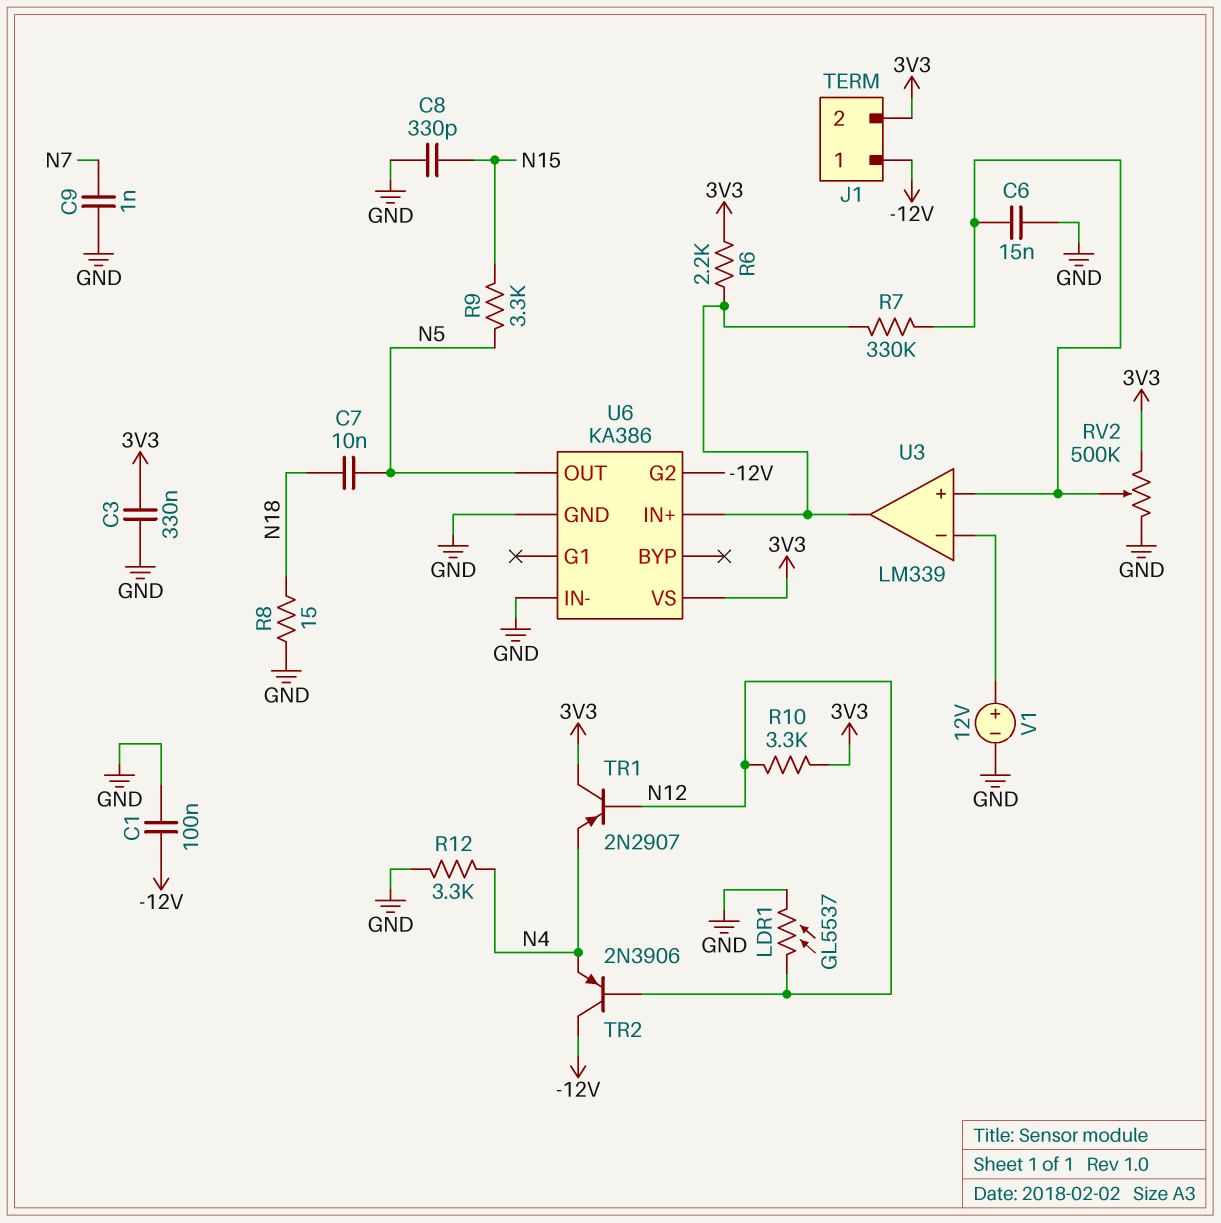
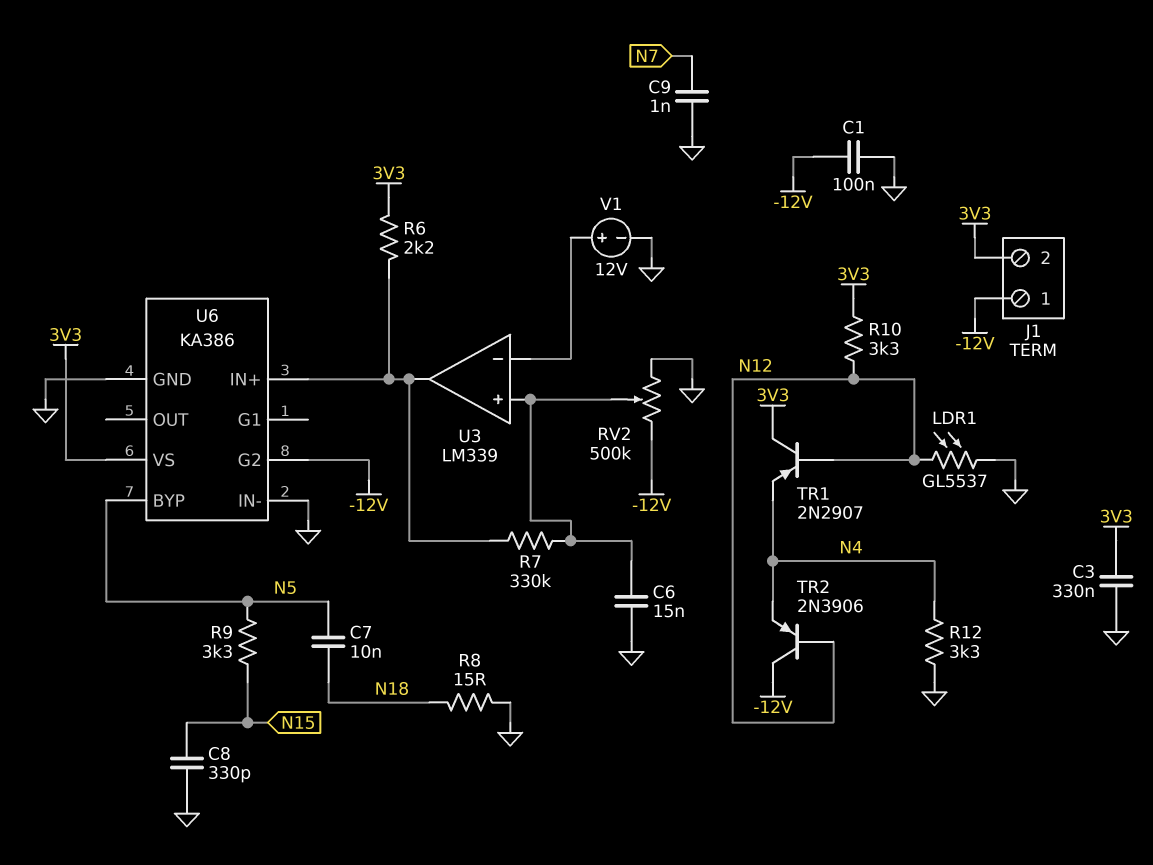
RV2: 500k (3V3, GND, wiper U3/in+) -> 500k (-12V, GND, wiper U3/in+)
U6 pin BYP: none -> N5
U6 pin OUT: N5 -> none

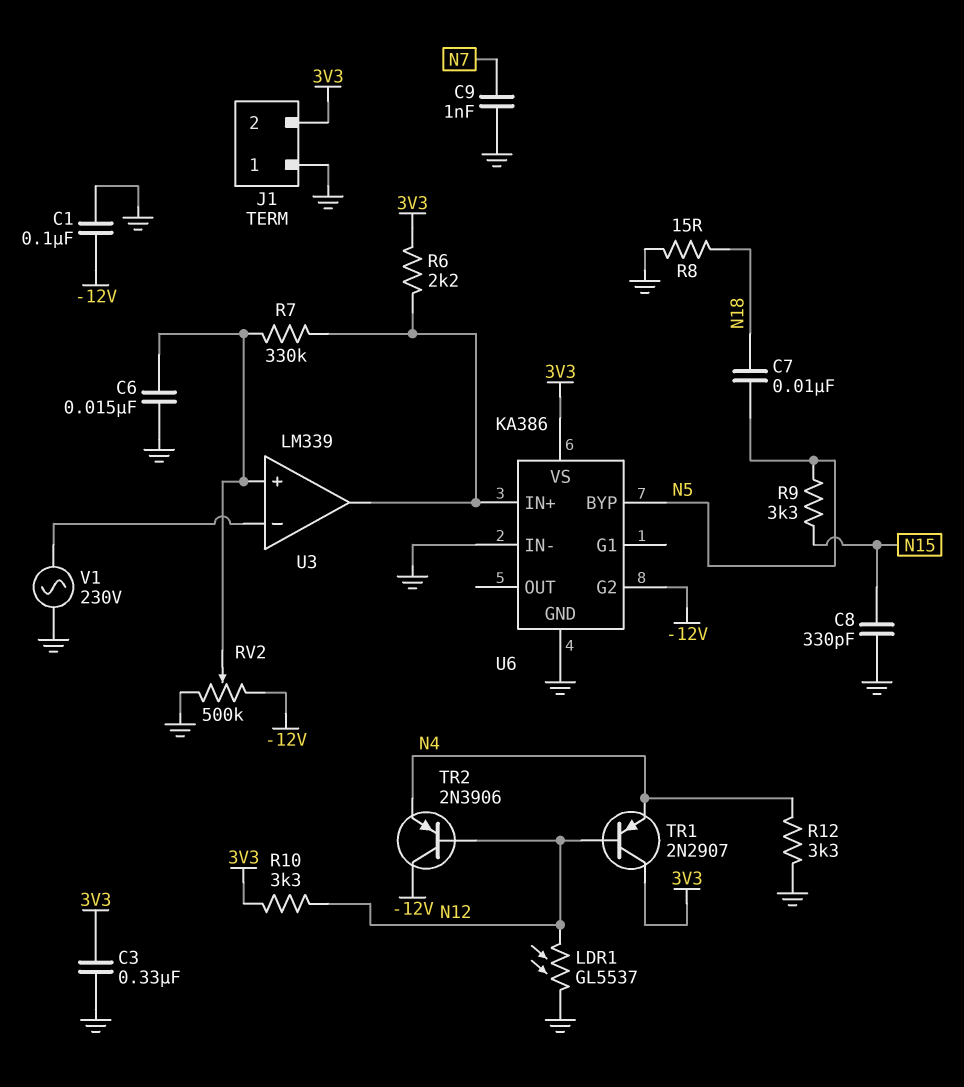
J1 pin 1: -12V -> GND
V1: 12V (plus U3/in-, minus GND) -> AC 230V (GND, U3/in-)

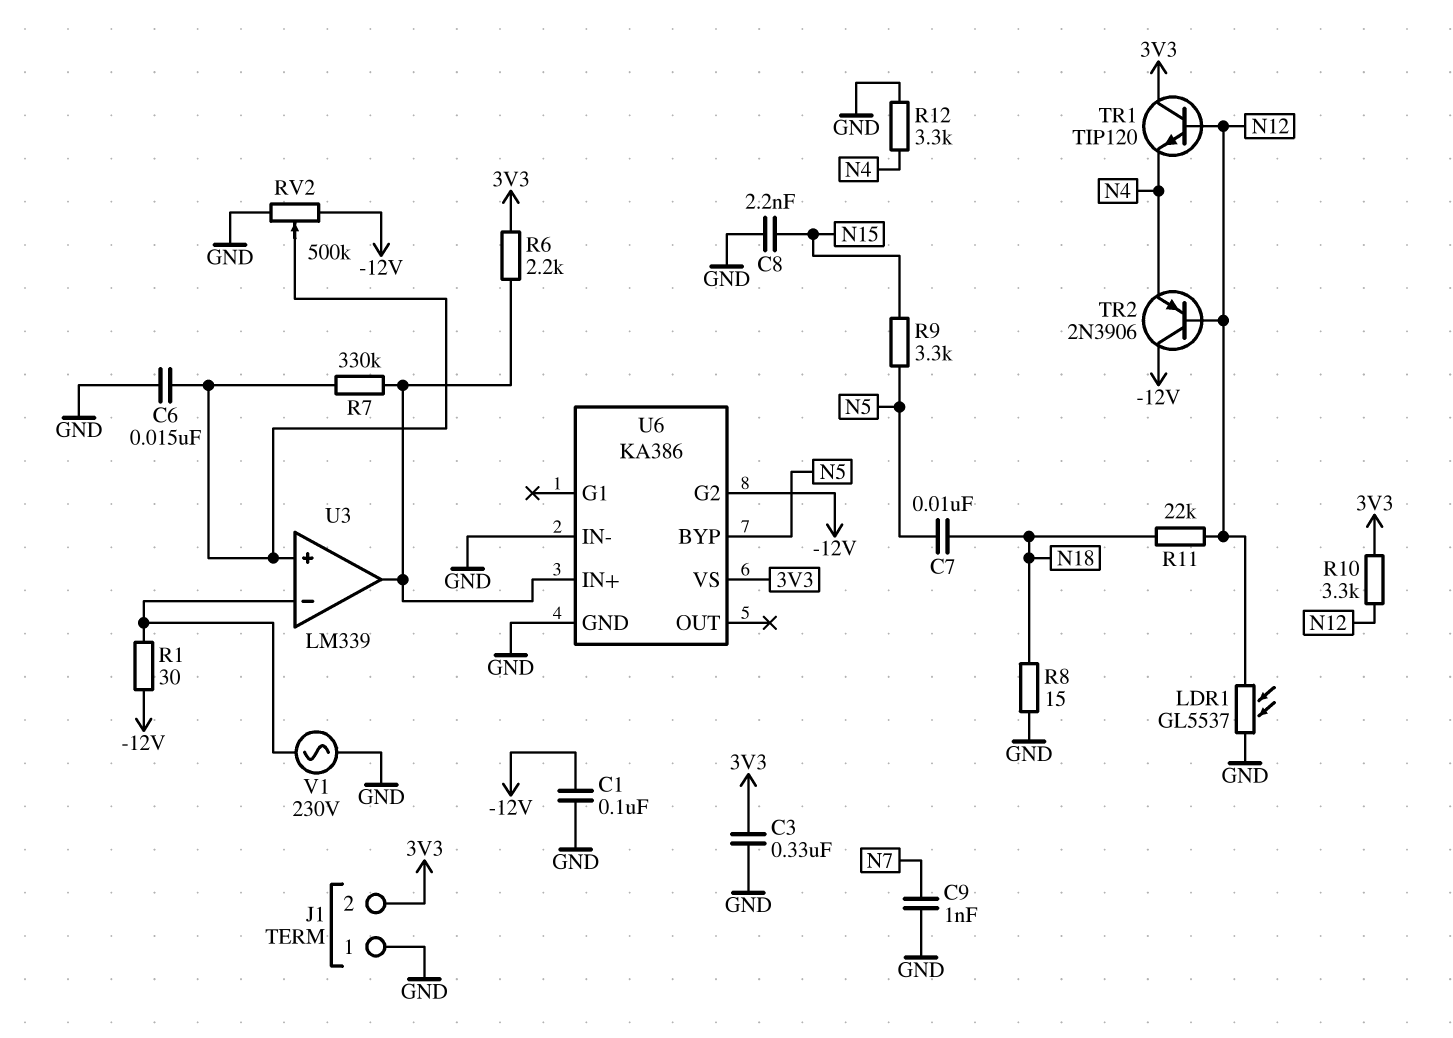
C8: 330pF (GND, N15) -> 2.2nF (GND, N15)
R1: none -> 30 (-12V, U3/in-)
R11: none -> 22k (N12, N18)
TR1: PNP 2N2907 (B N12, C 3V3, E N4) -> NPN TIP120 (B N12, C 3V3, E N4)

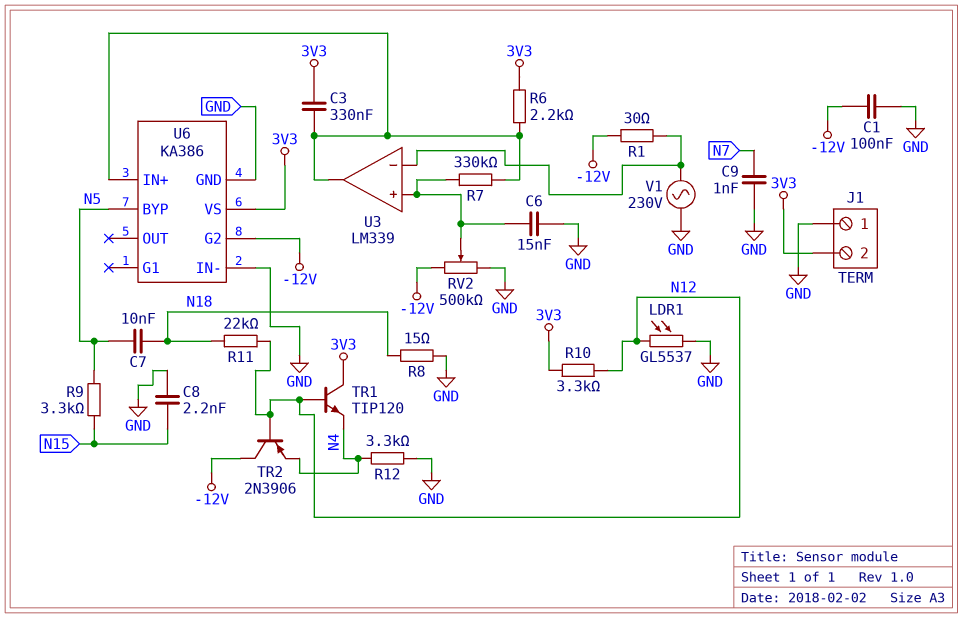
C3: 330nF (3V3, GND) -> 330nF (3V3, U3/out)

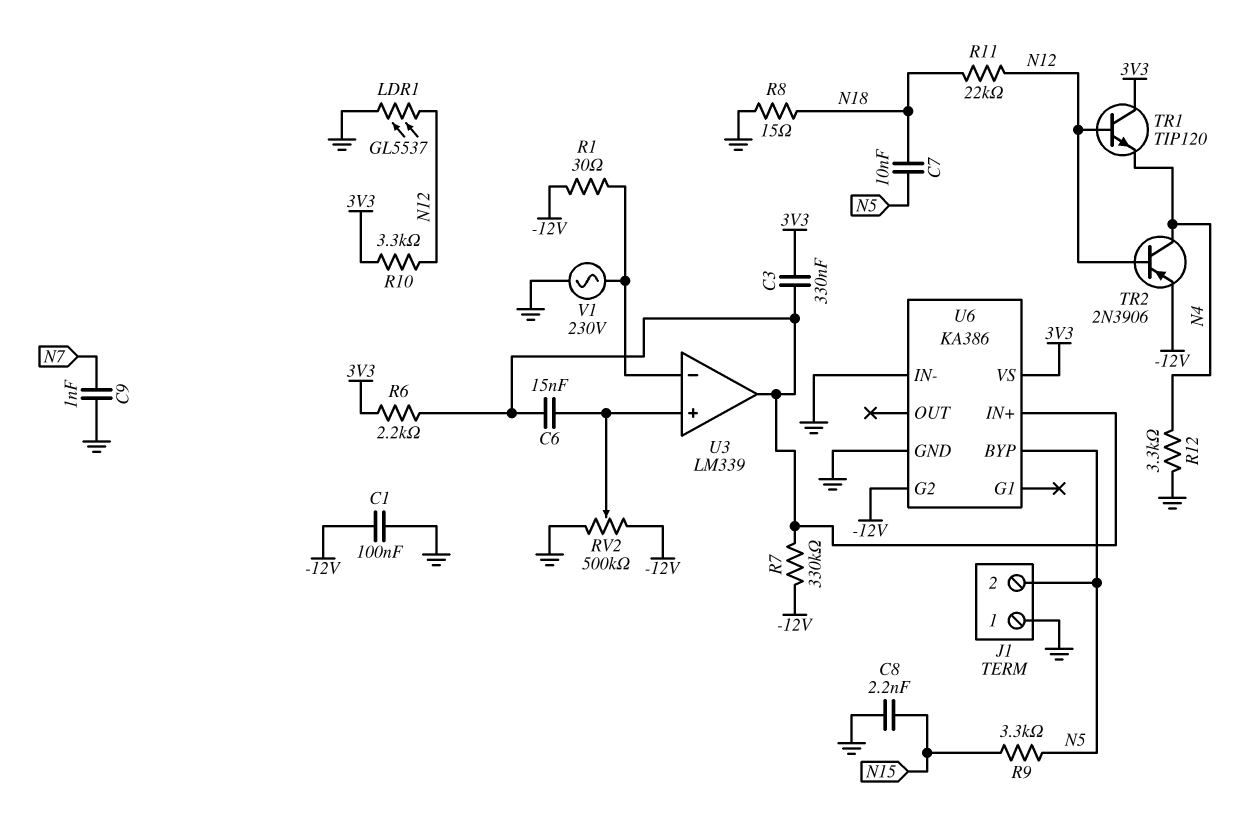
C6: 15nF (GND, U3/in+) -> 15nF (U3/in+, U3/out)
J1 pin 2: 3V3 -> N5
R7: 330k (U3/in+, U3/out) -> 330k (-12V, U3/out)
TR2: PNP 2N3906 (B N12, C -12V, E N4) -> PNP 2N3906 (B N12, C N4, E -12V)

